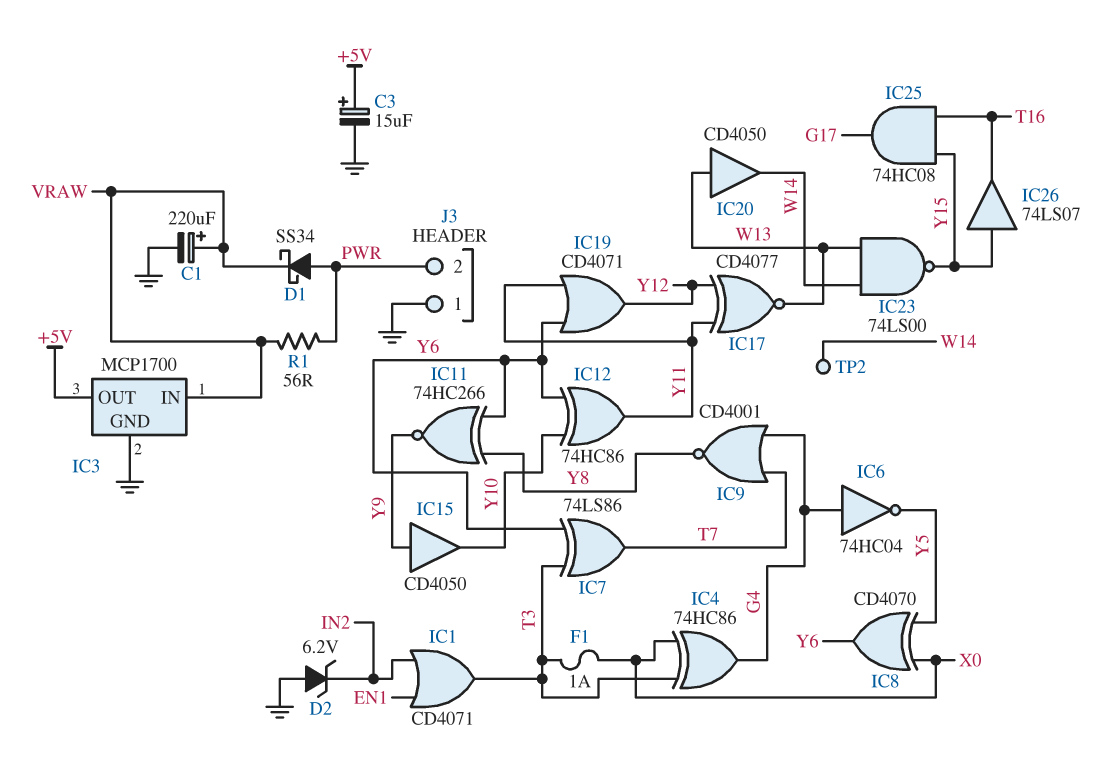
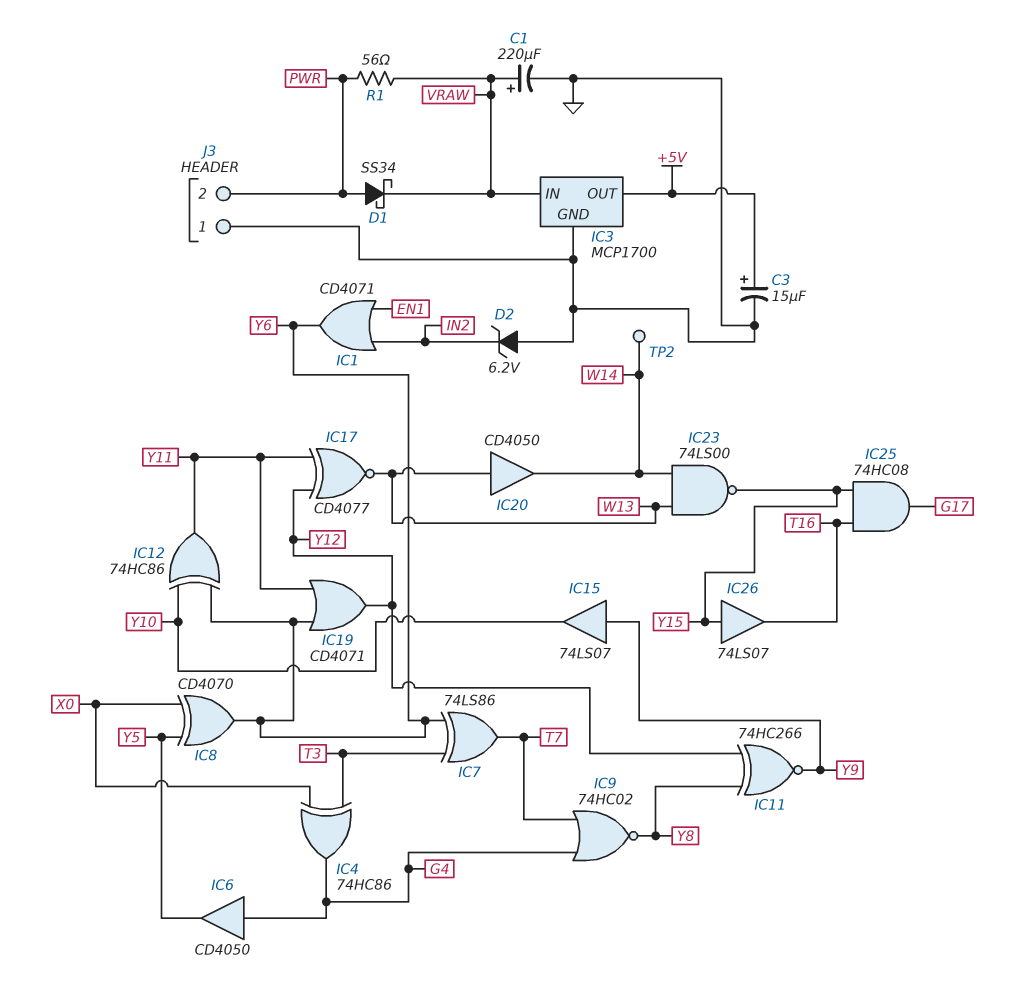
F1: 1A (T3, X0) -> none
IC1: OR CD4071 (in EN1, in IN2, out T3) -> OR CD4071 (in EN1, in IN2, out Y6)
IC6: NOT 74HC04 (in G4, out Y5) -> buffer CD4050 (in G4, out Y5)
IC9: NOR CD4001 (in G4, in T7, out Y8) -> NOR 74HC02 (in G4, in T7, out Y8)
IC11: XNOR 74HC266 (in Y6, in Y8, out Y9) -> XNOR 74HC266 (in Y8, in Y12, out Y9)
IC15: buffer CD4050 (in Y9, out Y10) -> buffer 74LS07 (in Y9, out Y10)

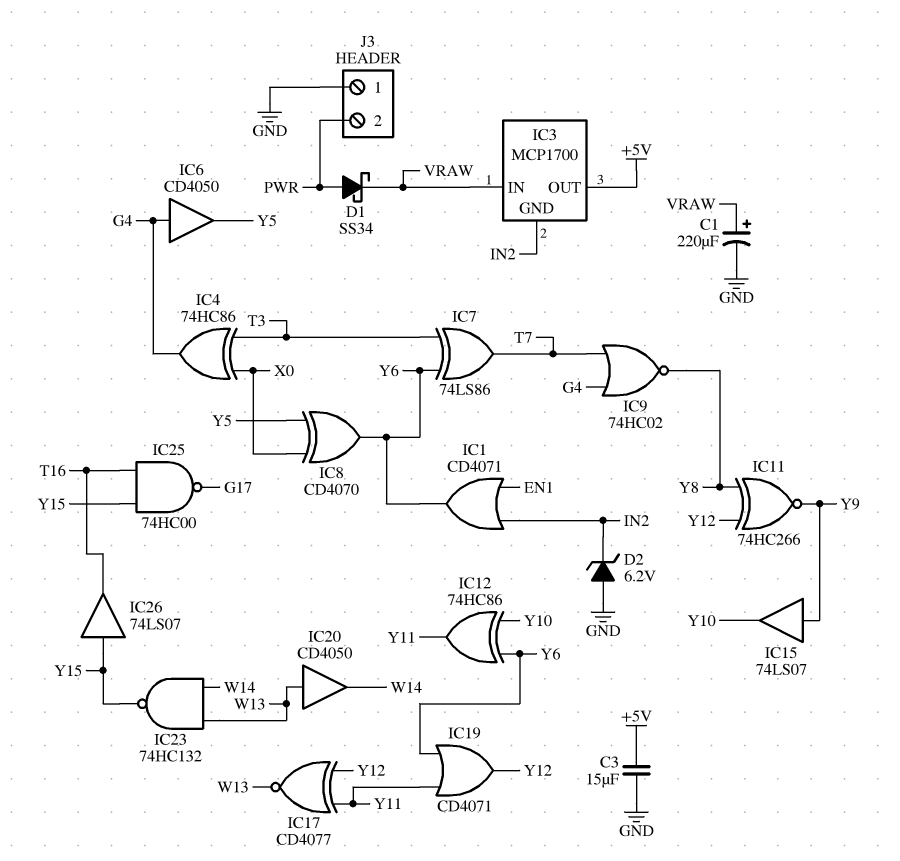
C3: 15uF (plus +5V, minus GND) -> 15uF (+5V, GND)
IC3 pin GND: GND -> IN2
IC23: NAND 74LS00 (in W13, in W14, out Y15) -> NAND 74HC132 (in W13, in W14, out Y15)
IC25: AND 74HC08 (in T16, in Y15, out G17) -> NAND 74HC00 (in T16, in Y15, out G17)
R1: 56 (PWR, VRAW) -> none
TP2: test point (W14) -> none

